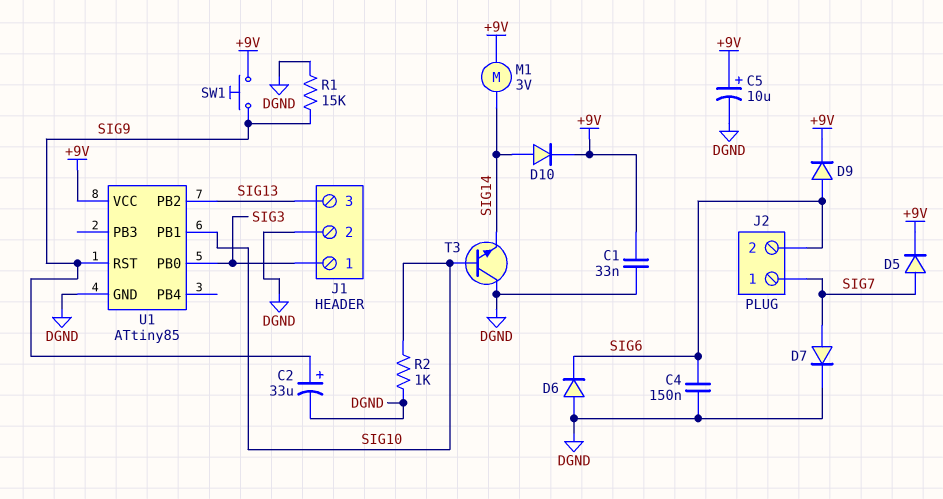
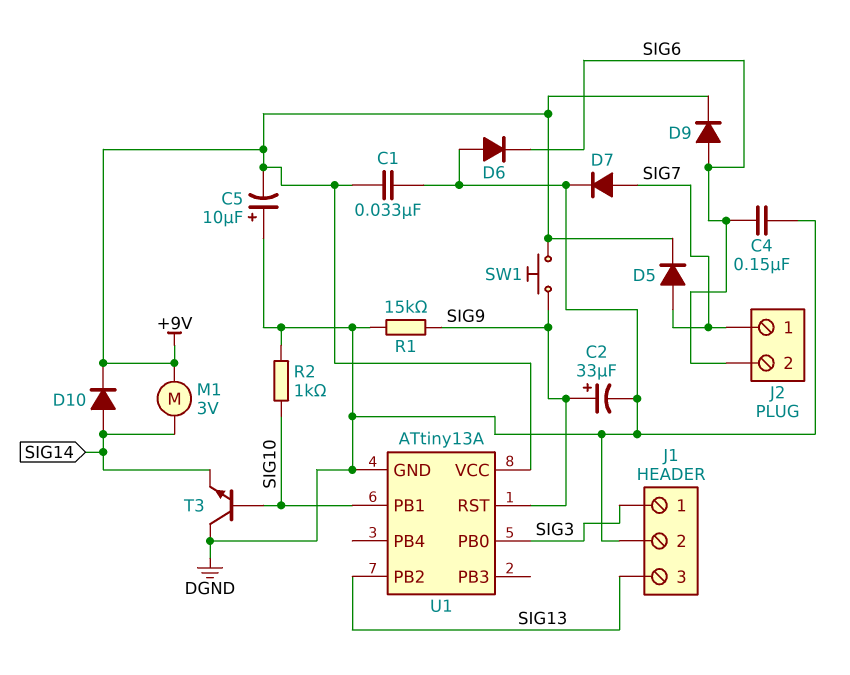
C5: 10uF (plus +9V, minus DGND) -> 10uF (plus DGND, minus +9V)
U1: ATtiny85 -> ATtiny13A

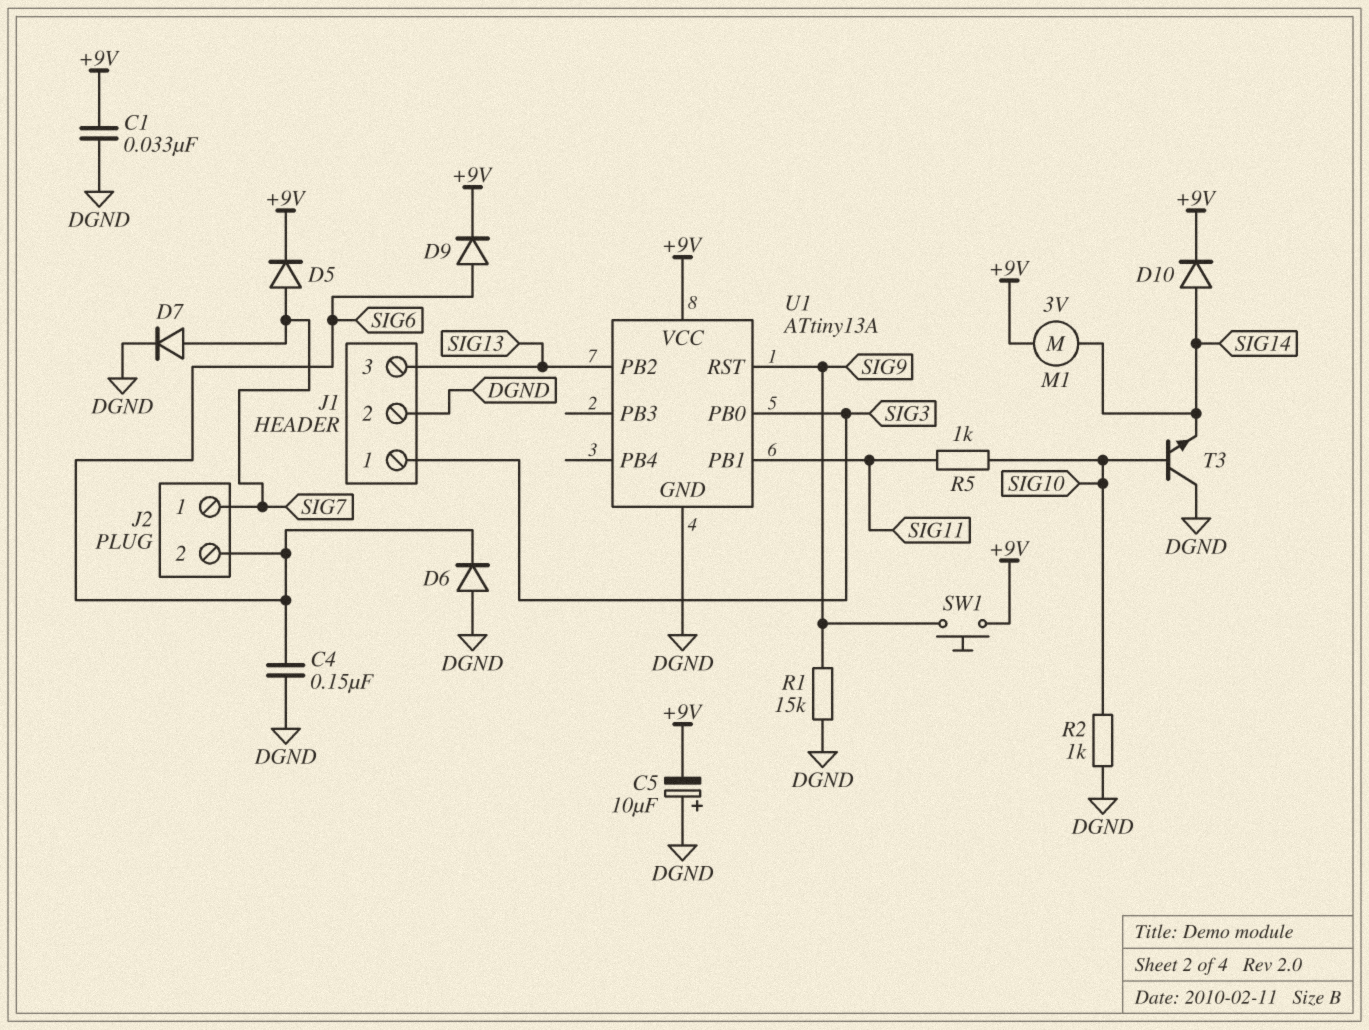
C2: 33uF (plus SIG9, minus DGND) -> none
R5: none -> 1k (SIG10, SIG11)
U1 pin PB1: SIG10 -> SIG11

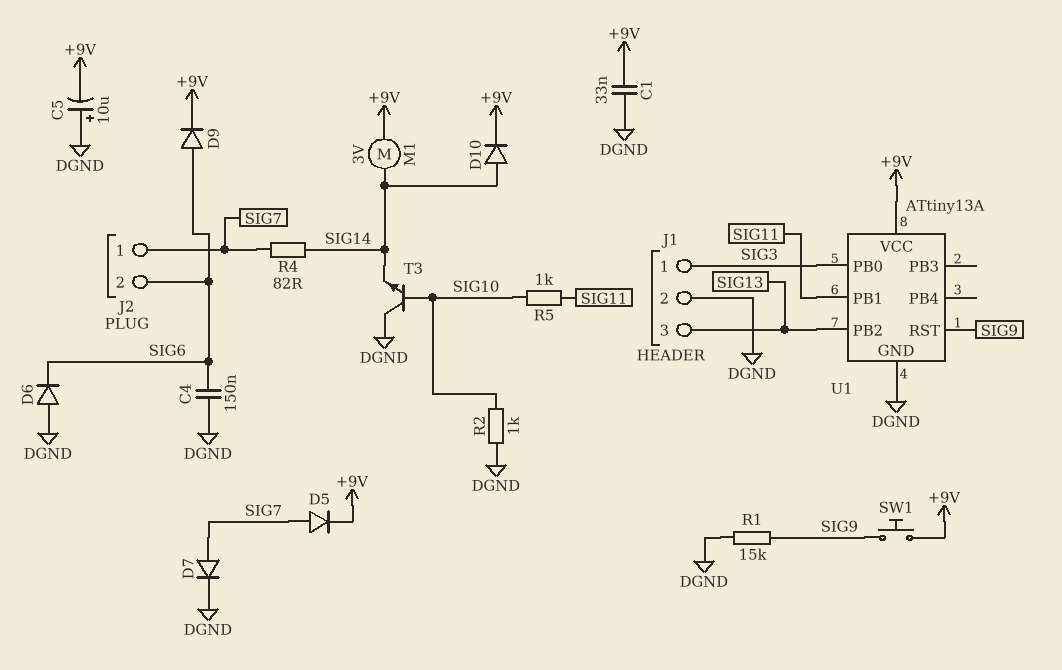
R4: none -> 82 (SIG7, SIG14)

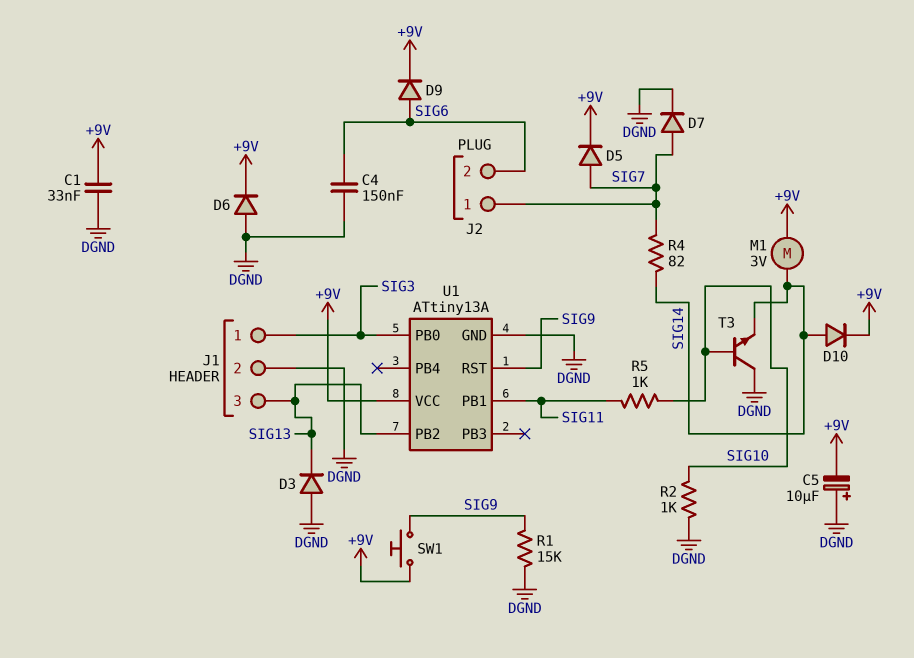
D3: none -> diode (A DGND, K SIG13)
D6: diode (A DGND, K SIG6) -> diode (A DGND, K +9V)

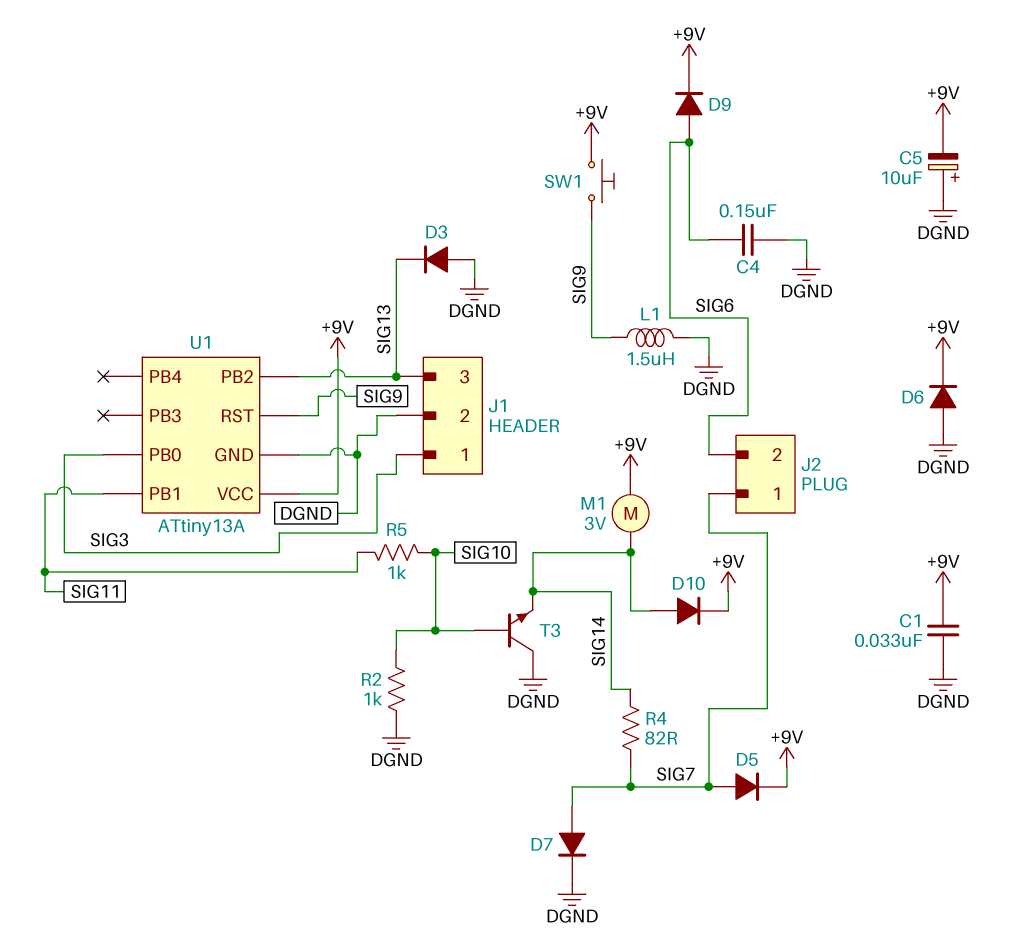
L1: none -> 1.5uH (DGND, SIG9)
R1: 15k (DGND, SIG9) -> none

